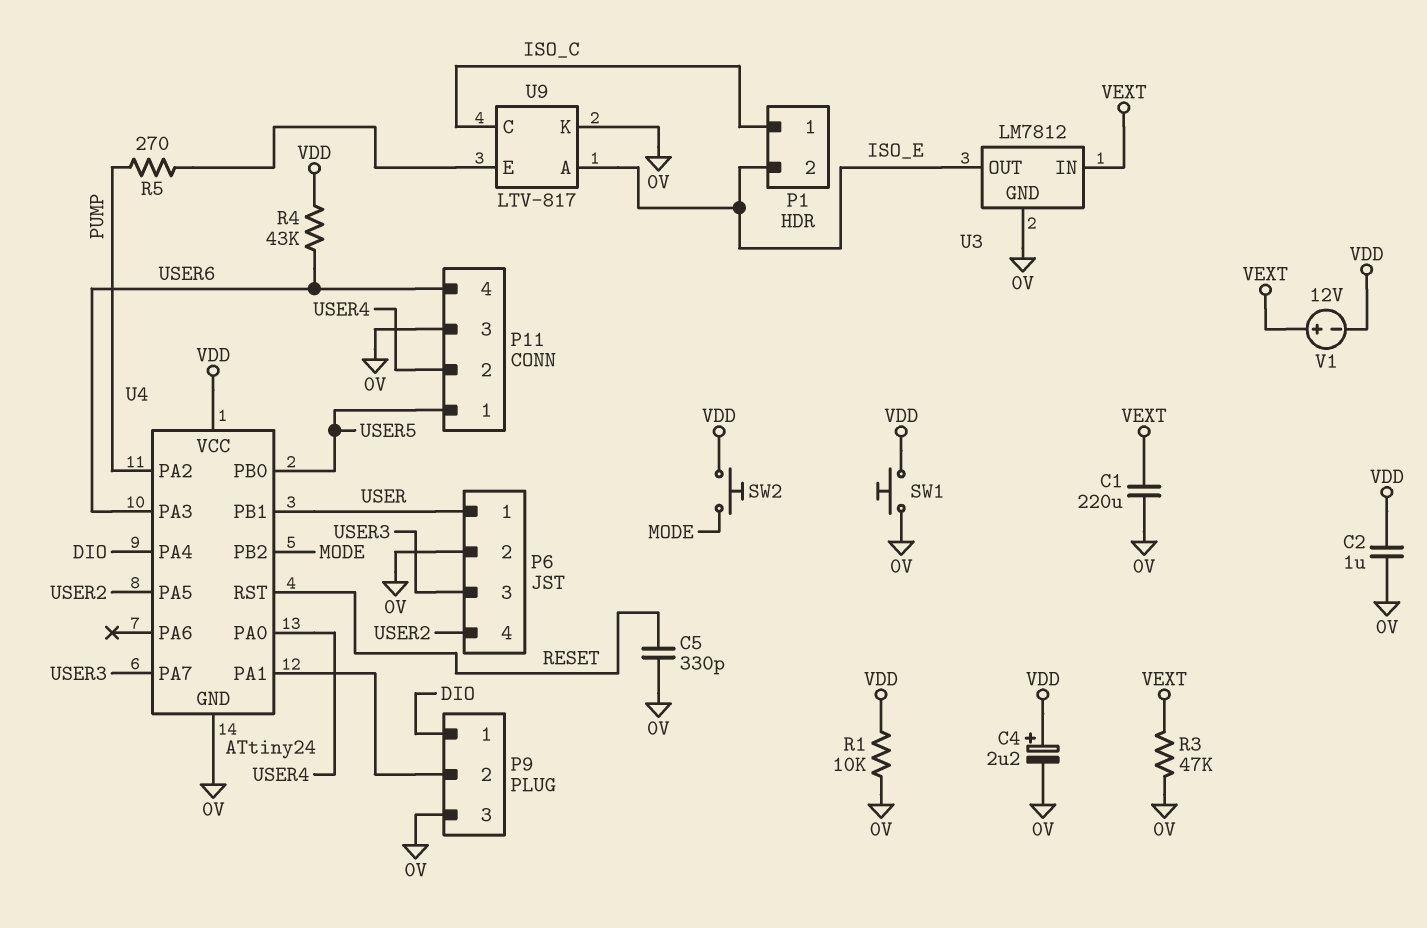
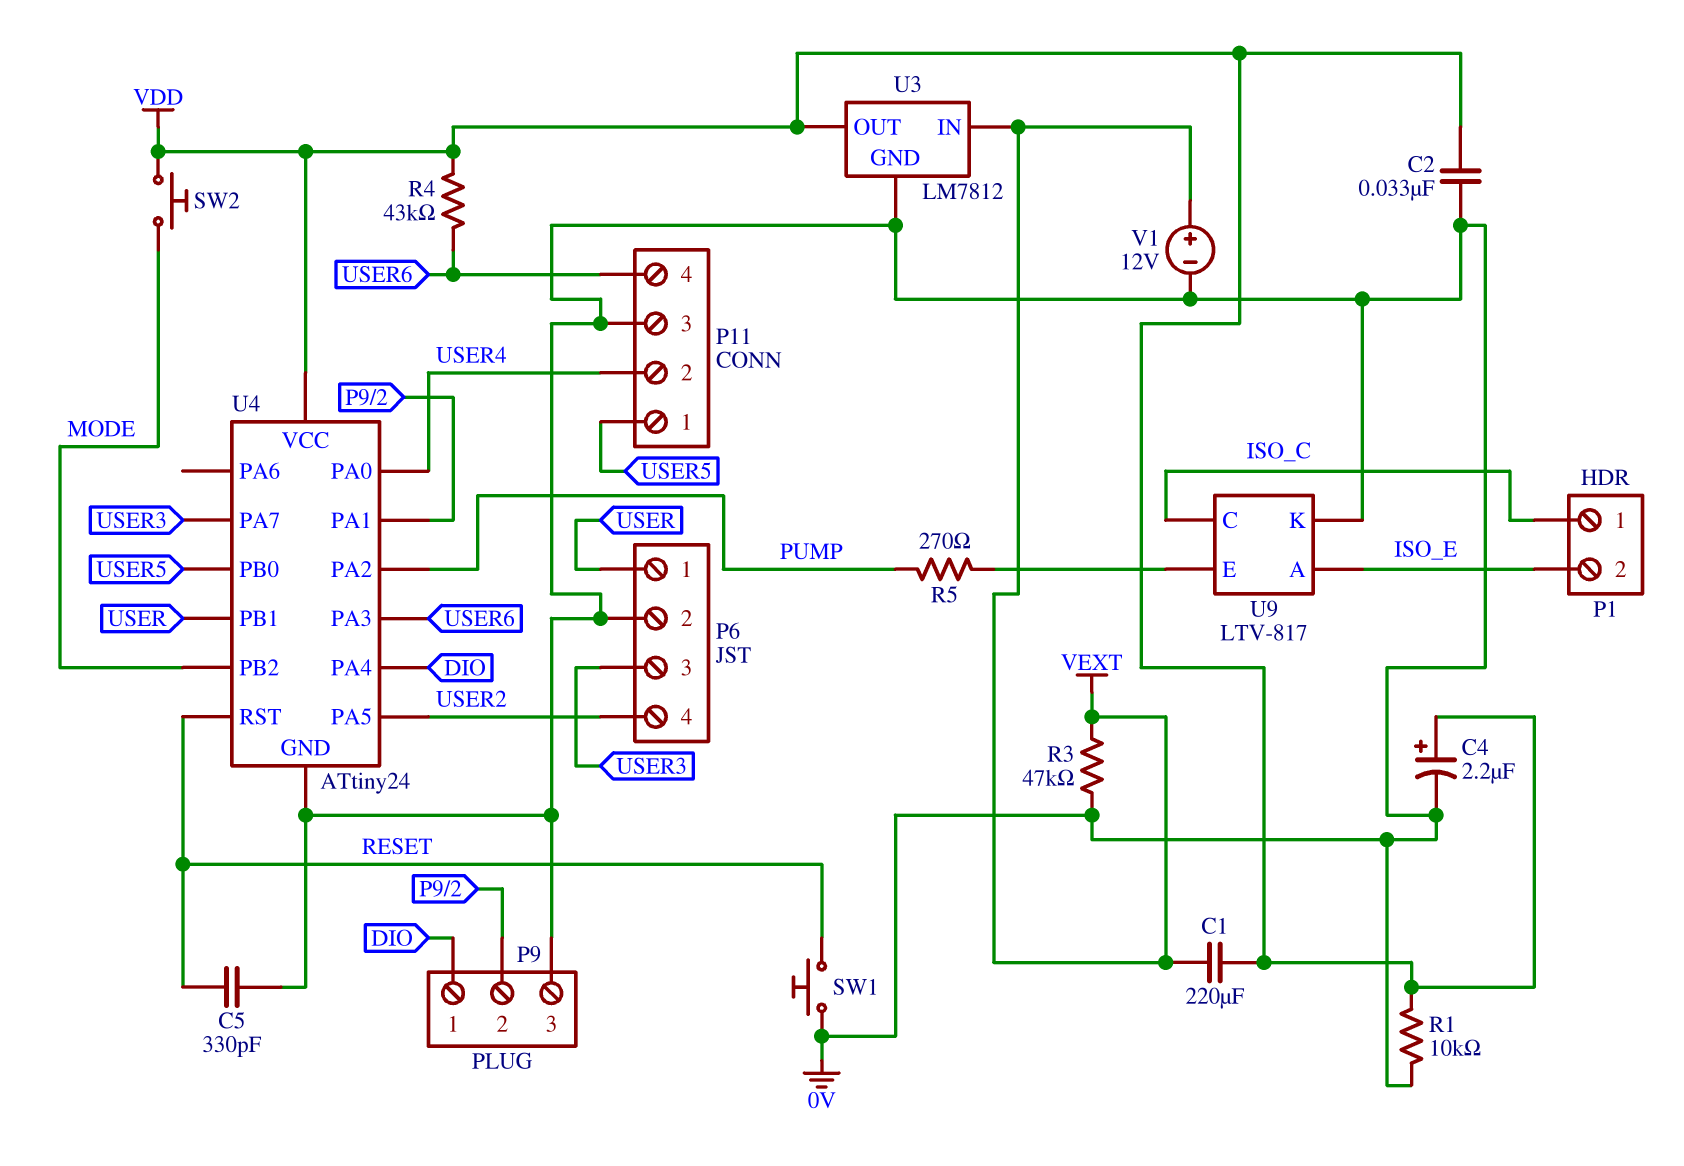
C1: 220uF (0V, VEXT) -> 220uF (VDD, VEXT)
C2: 1uF (0V, VDD) -> 33nF (0V, VDD)
SW1: button (0V, VDD) -> button (0V, RESET)
U3 pin OUT: ISO_E -> VDD
V1: 12V (plus VEXT, minus VDD) -> 12V (plus VEXT, minus 0V)

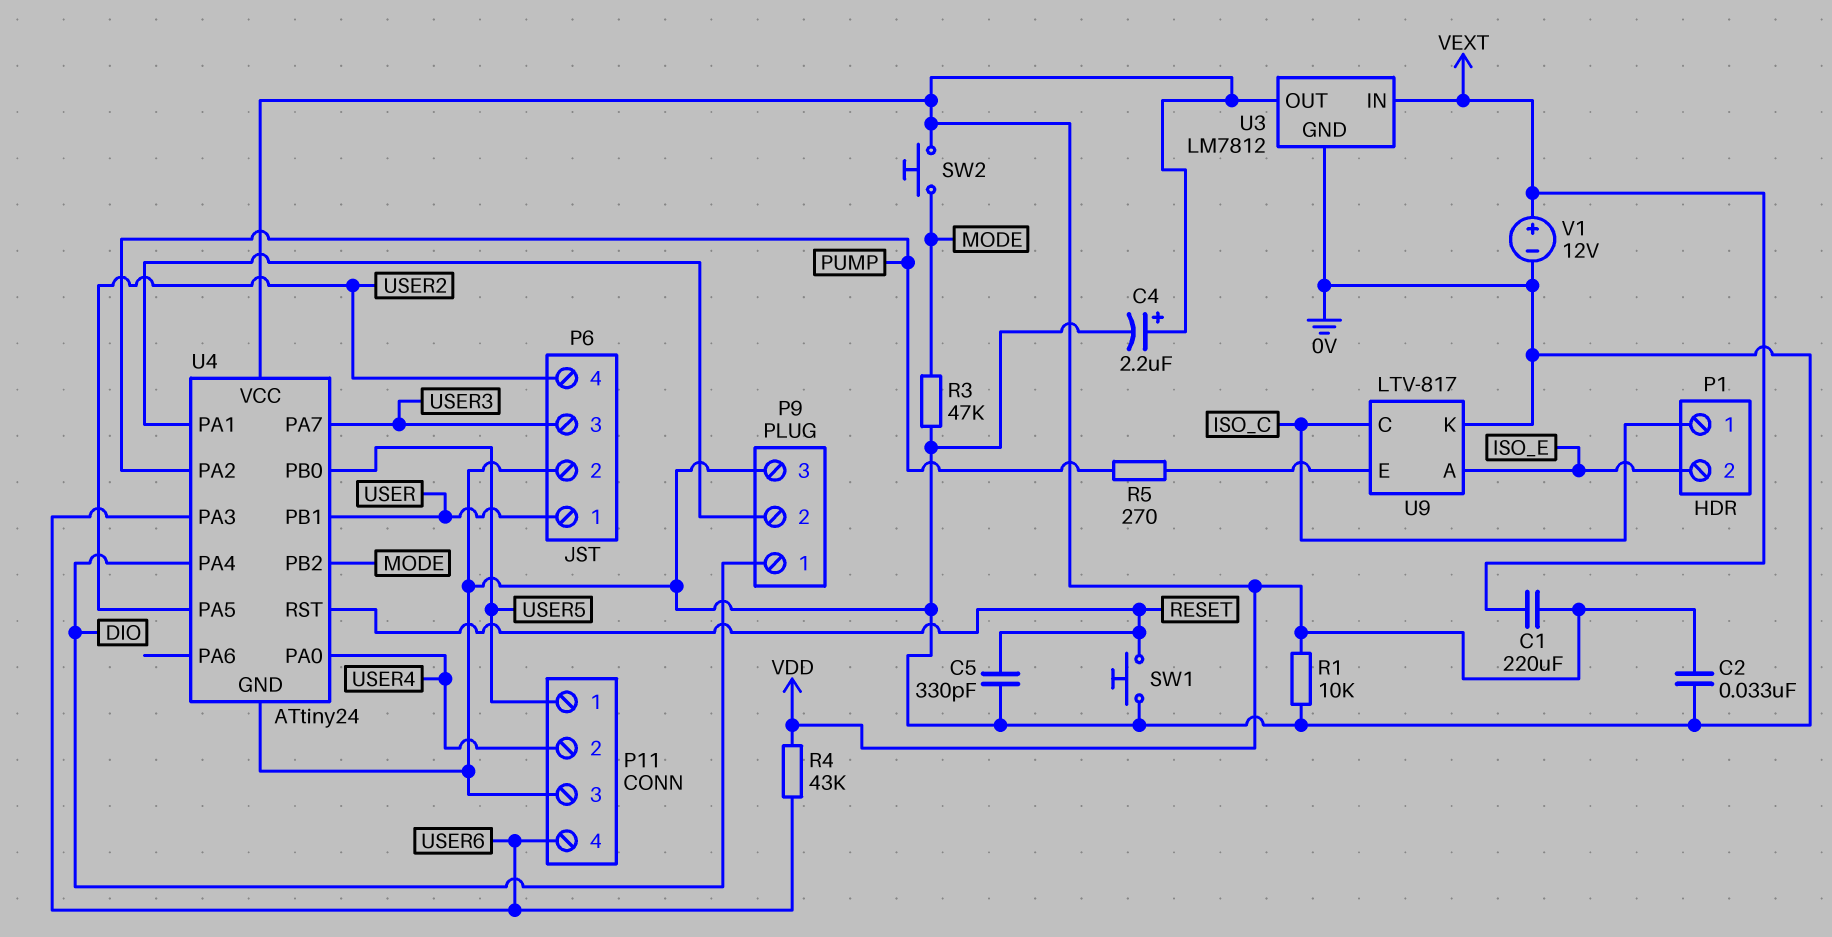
R3: 47k (0V, VEXT) -> 47k (0V, MODE)

